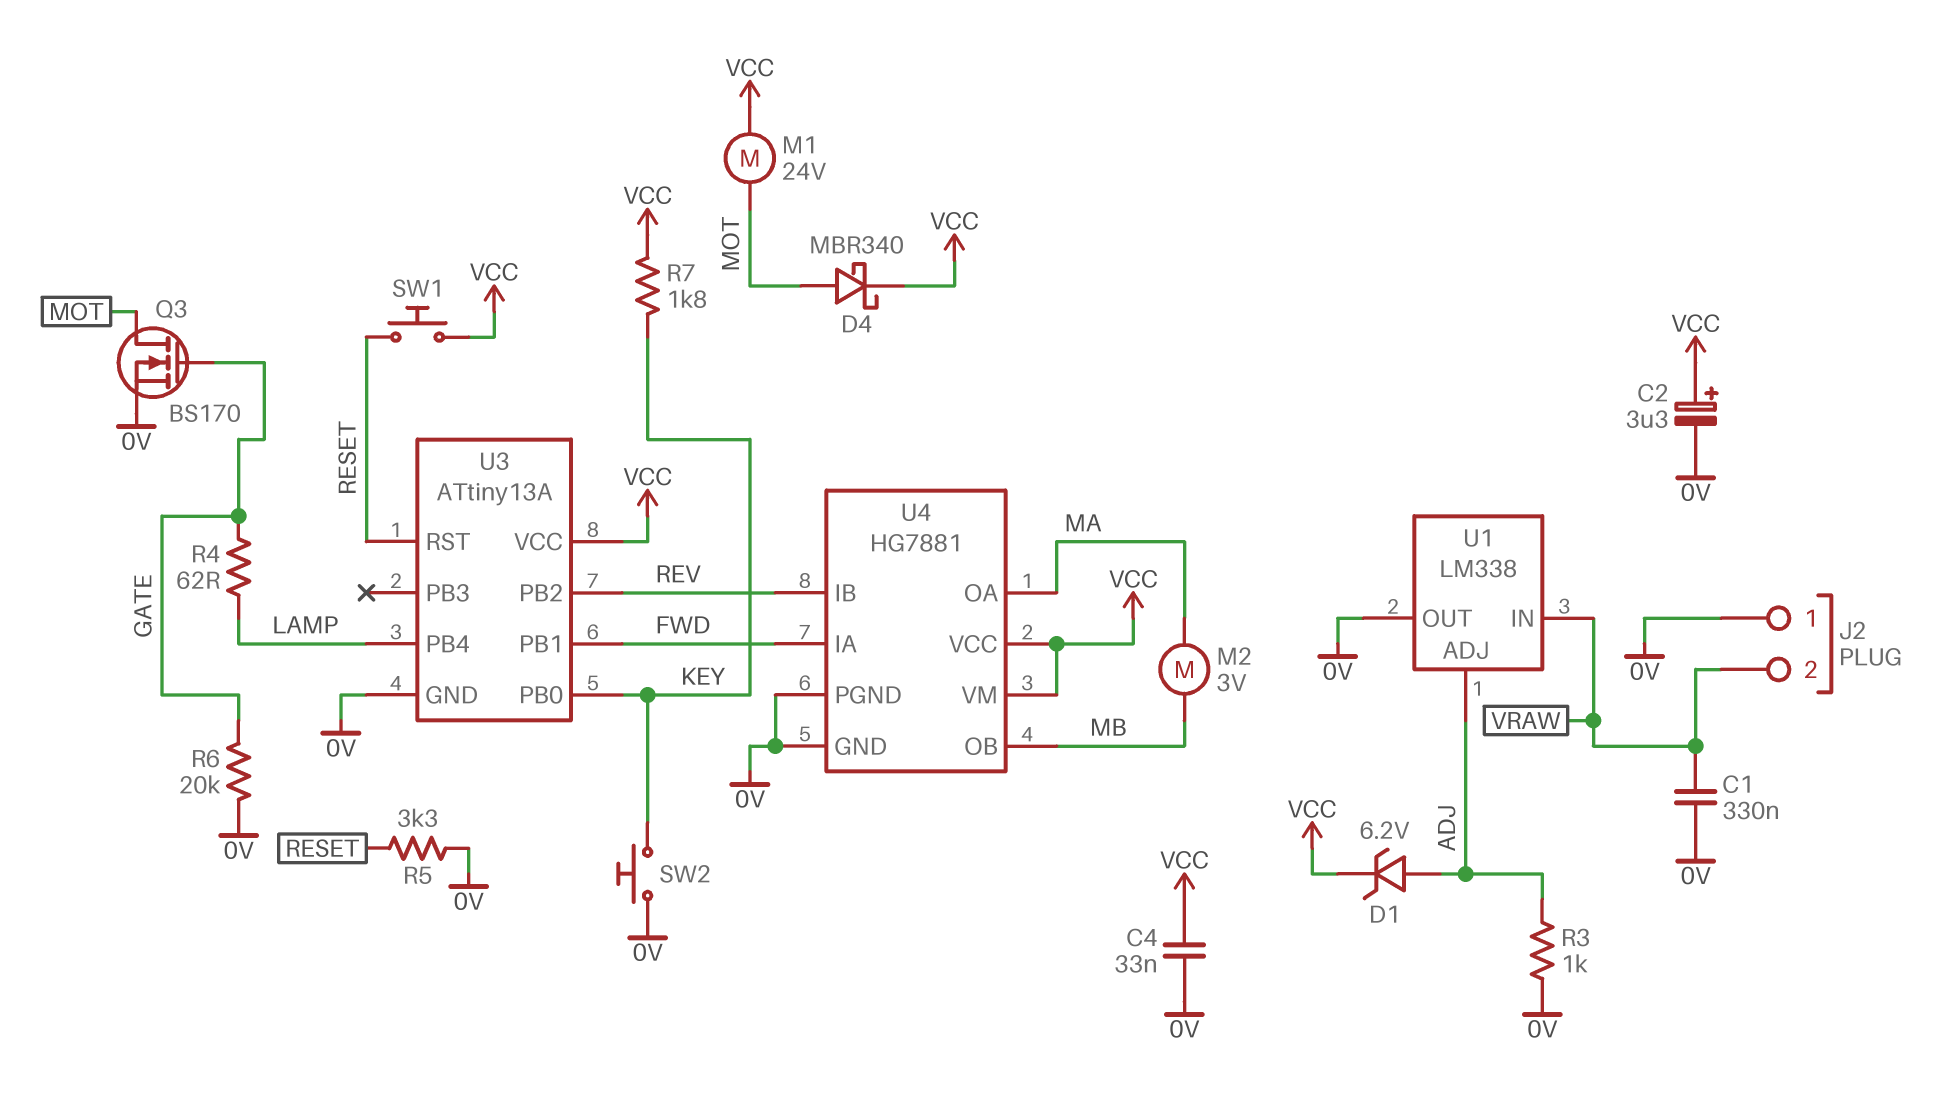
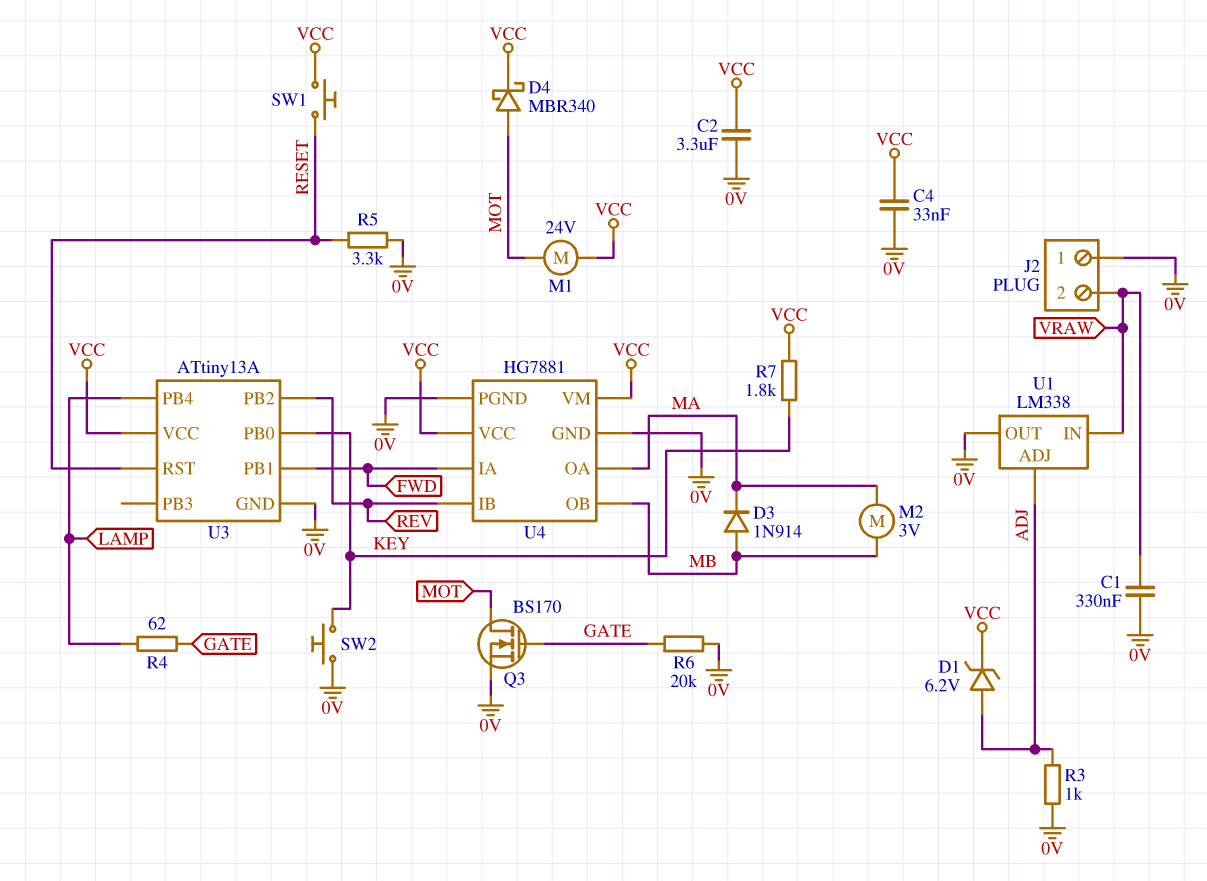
C2: 3.3uF (plus VCC, minus 0V) -> 3.3uF (0V, VCC)
D3: none -> diode 1N914 (A MB, K MA)

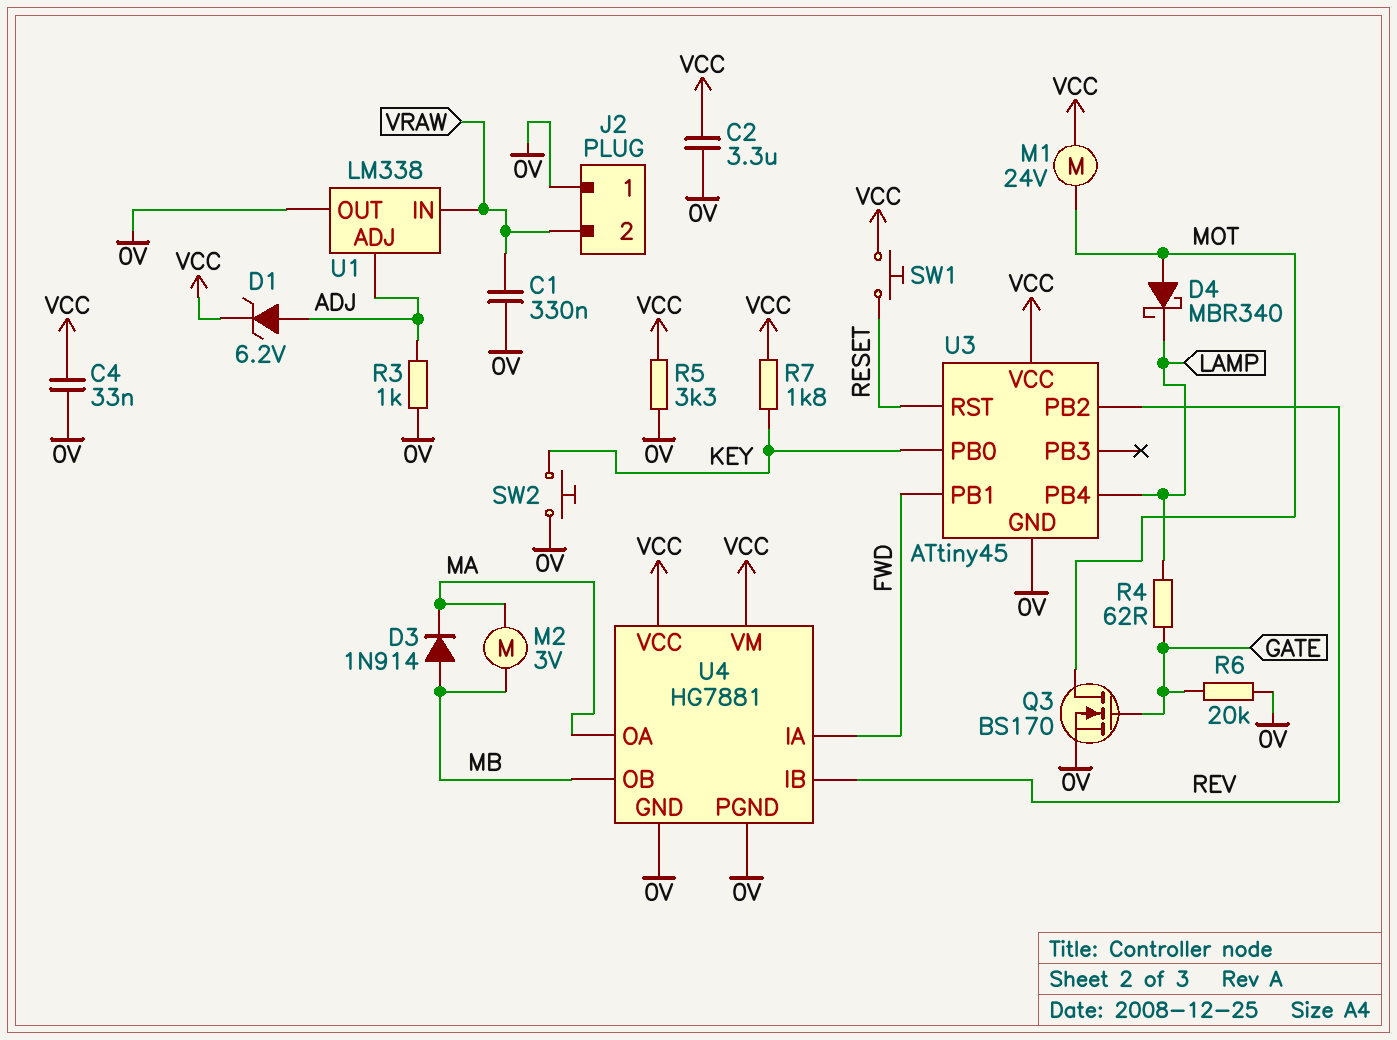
D4: schottky MBR340 (A MOT, K VCC) -> schottky MBR340 (A MOT, K LAMP)
R5: 3.3k (0V, RESET) -> 3.3k (0V, VCC)
U3: ATtiny13A -> ATtiny45

